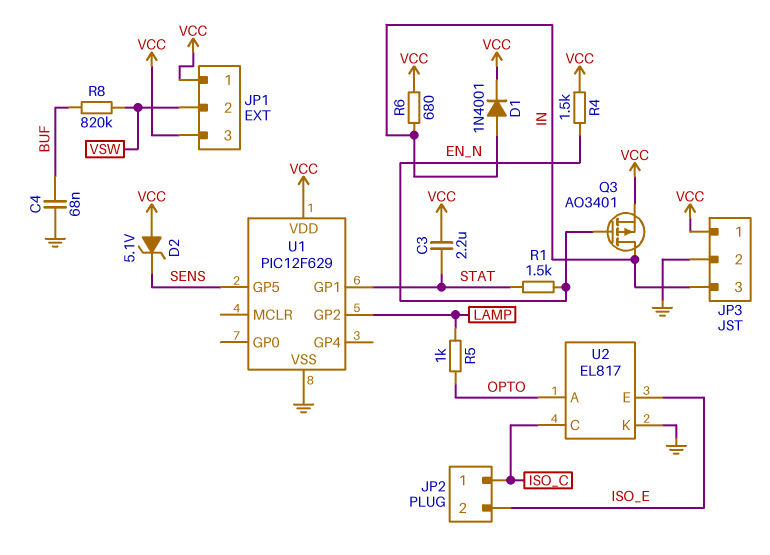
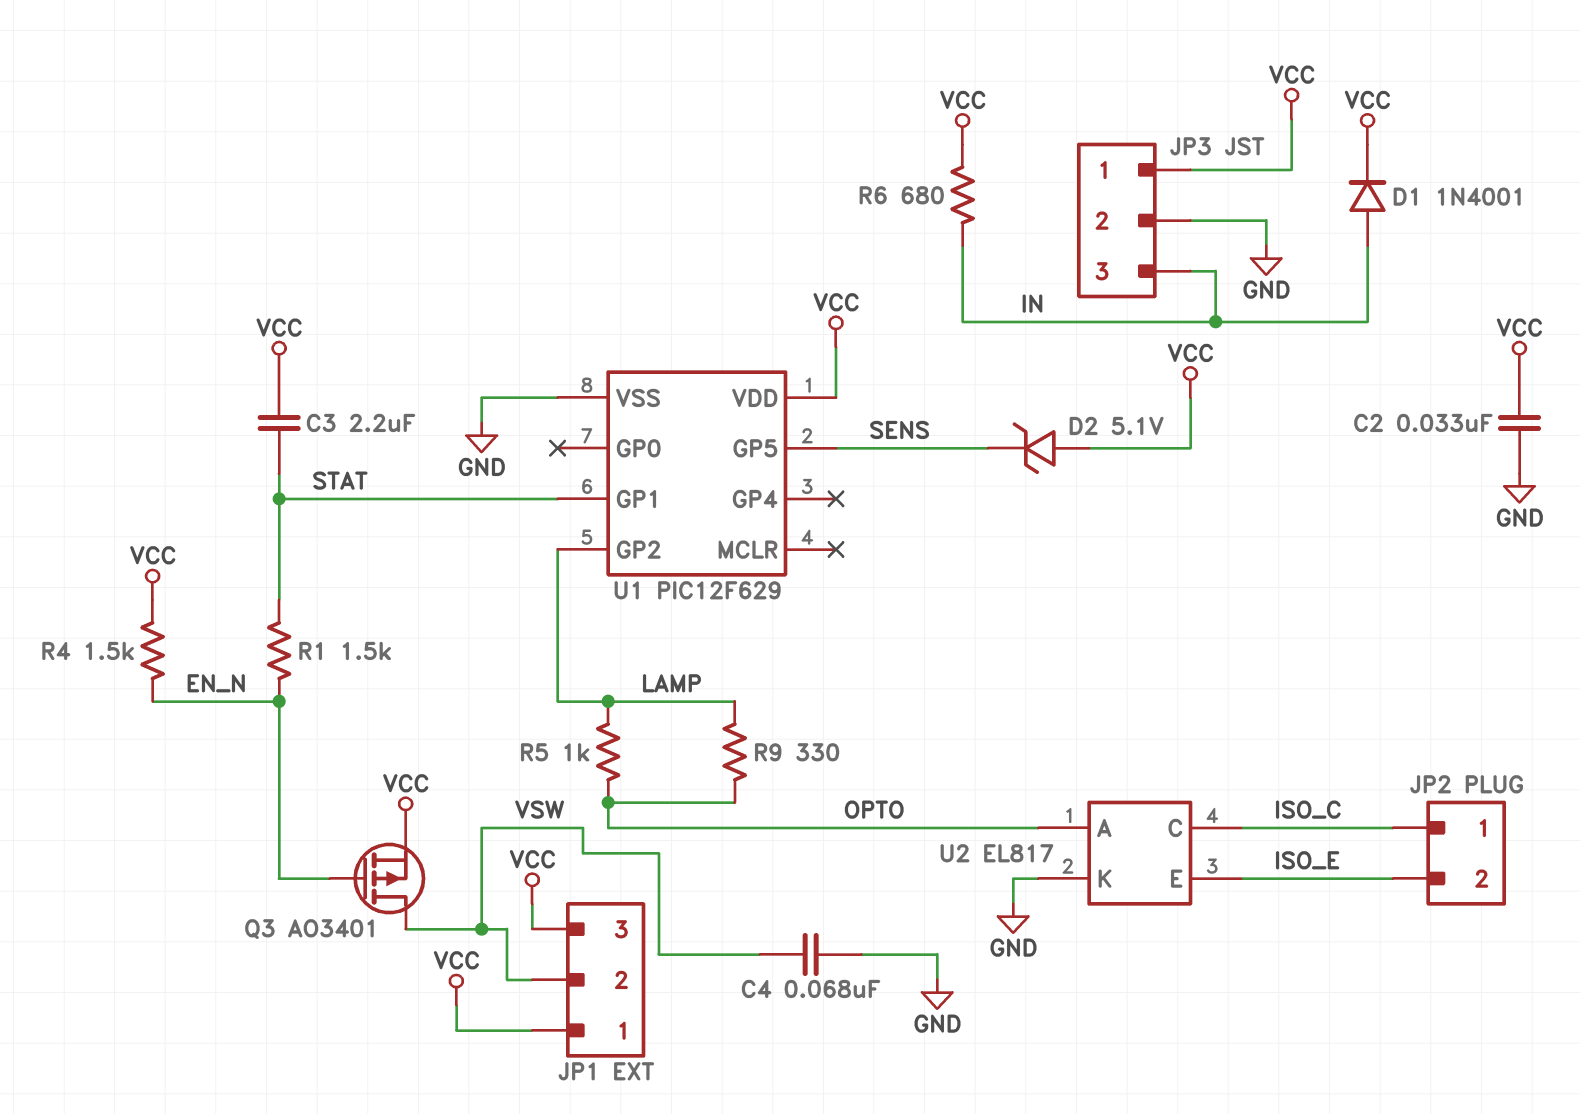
C2: none -> 33nF (GND, VCC)
C4: 68nF (BUF, GND) -> 68nF (GND, VSW)
Q3: PMOS AO3401 (G EN_N, D IN, S VCC) -> PMOS AO3401 (G EN_N, D VSW, S VCC)
R8: 820k (BUF, VSW) -> none
R9: none -> 330 (LAMP, OPTO)

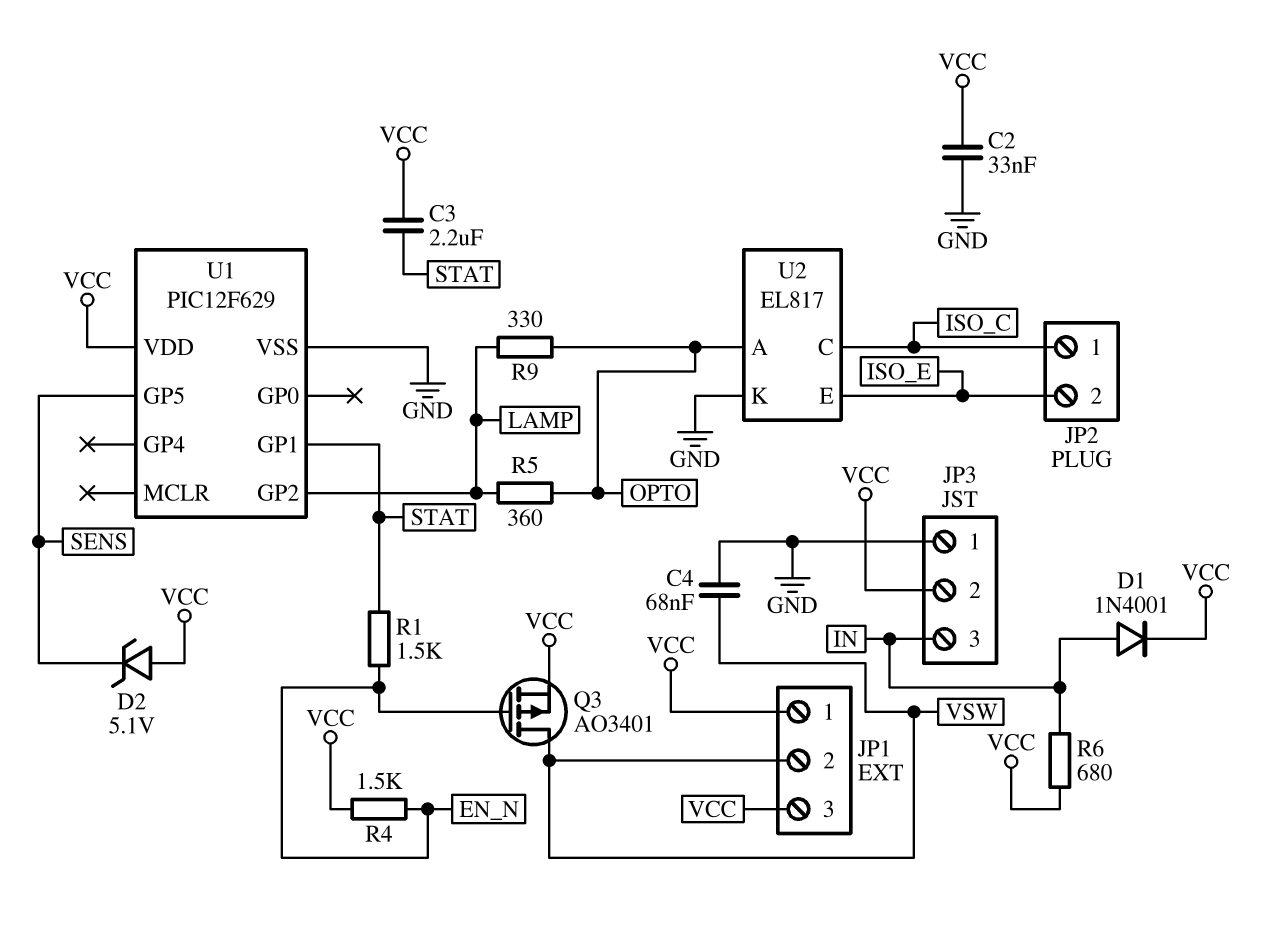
JP3 pin 1: VCC -> GND
JP3 pin 2: GND -> VCC
R5: 1k (LAMP, OPTO) -> 360 (LAMP, OPTO)

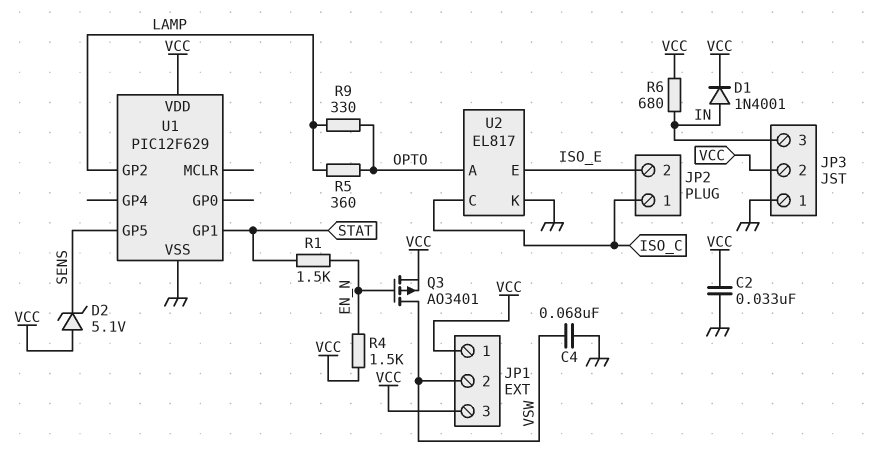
C3: 2.2uF (STAT, VCC) -> none

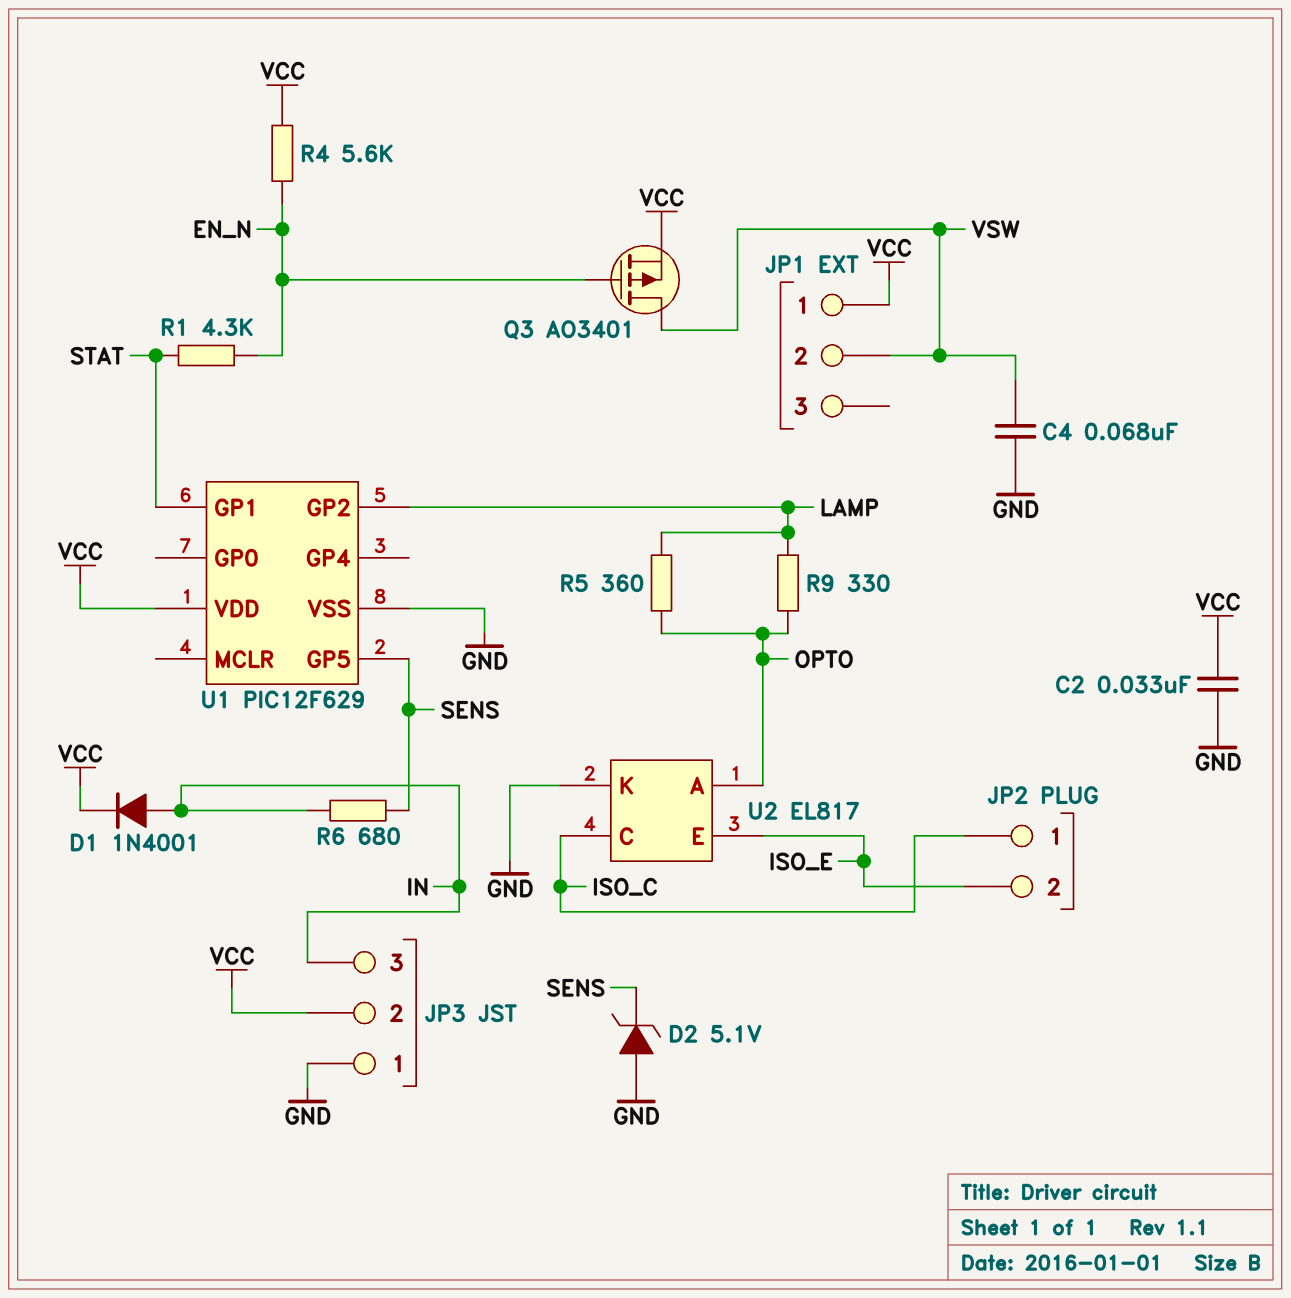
D2: zener 5.1V (A VCC, K SENS) -> zener 5.1V (A GND, K SENS)
JP1 pin 3: VCC -> none
R1: 1.5k (EN_N, STAT) -> 4.3k (EN_N, STAT)
R4: 1.5k (EN_N, VCC) -> 5.6k (EN_N, VCC)
R6: 680 (IN, VCC) -> 680 (IN, SENS)

